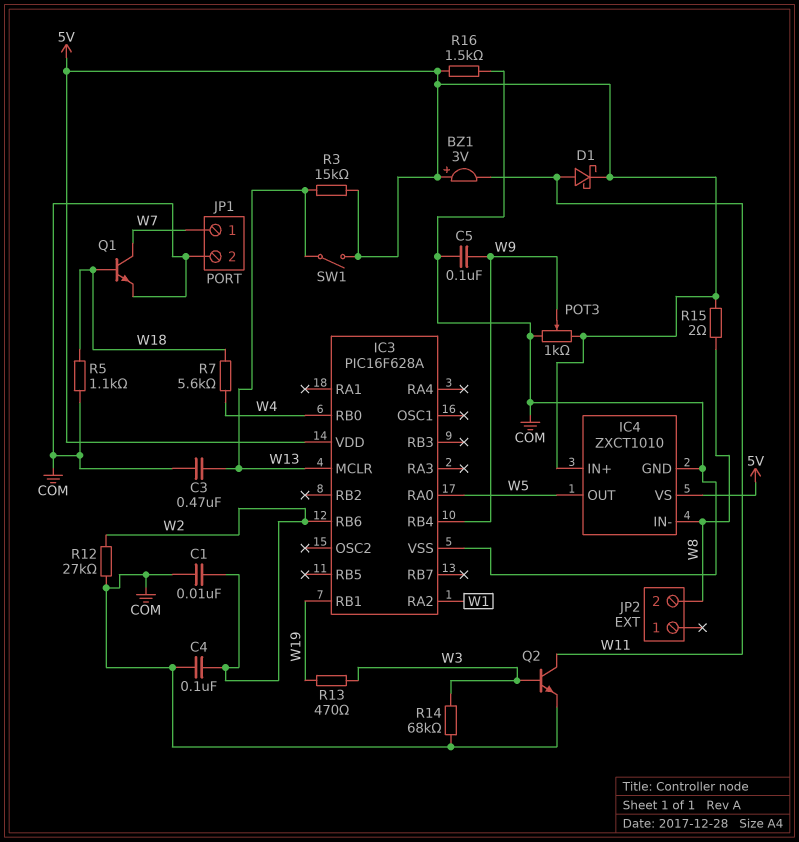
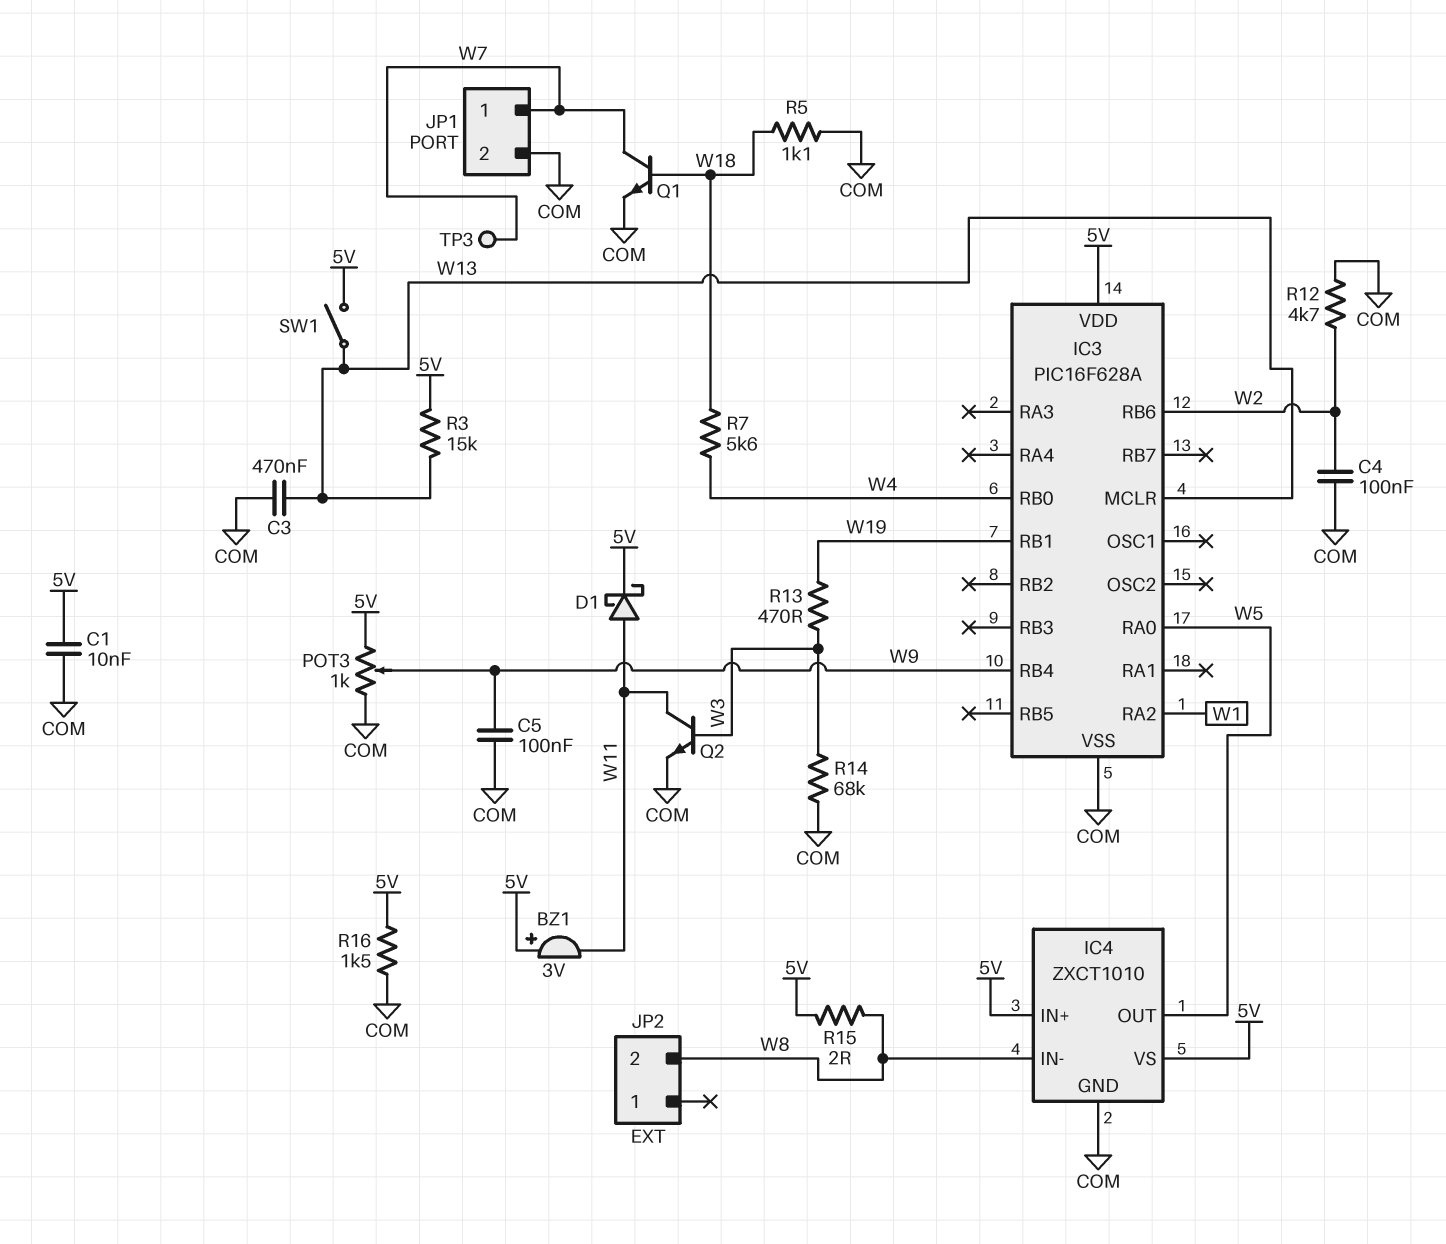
C1: 10nF (COM, W2) -> 10nF (5V, COM)
R12: 27k (COM, W2) -> 4.7k (COM, W2)
TP3: none -> test point (W7)

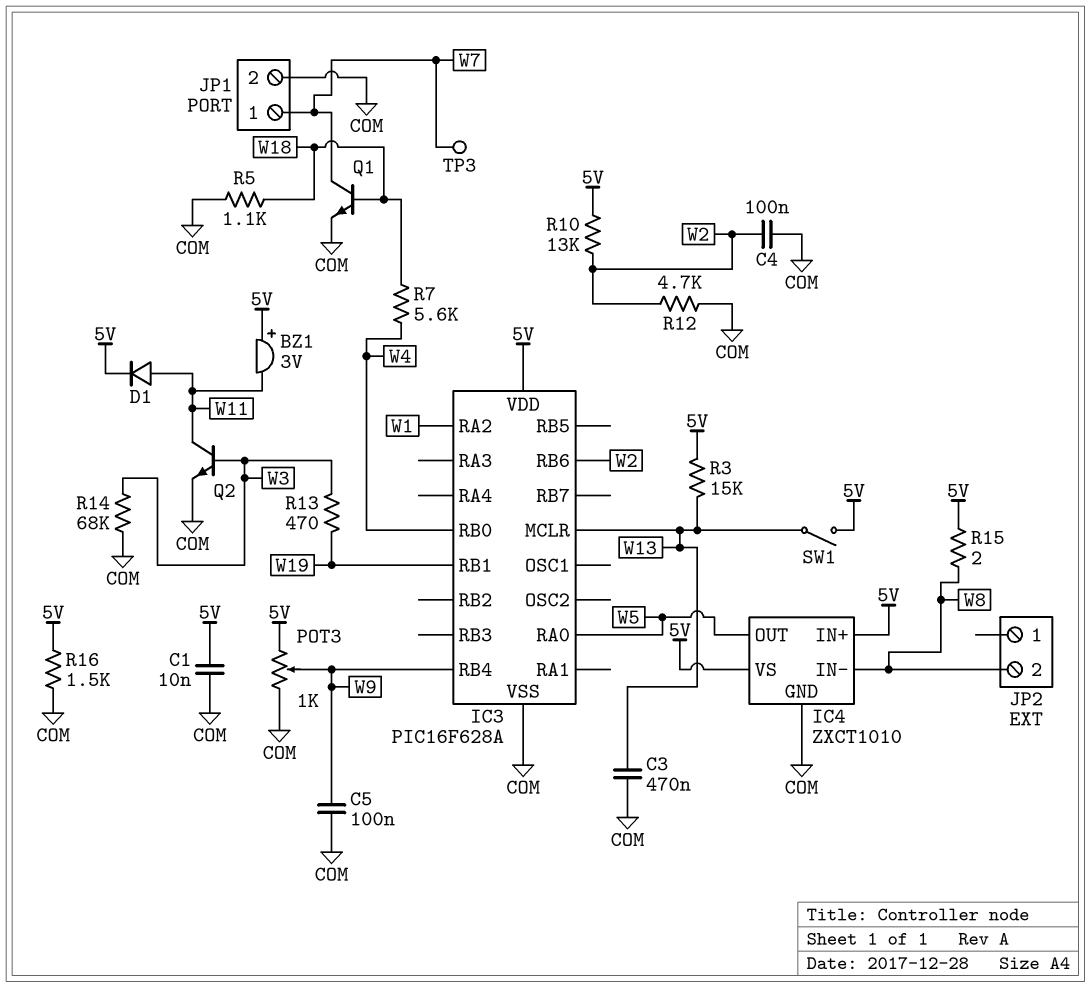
D1: schottky (A W11, K 5V) -> diode (A W11, K 5V)
R10: none -> 13k (5V, W2)

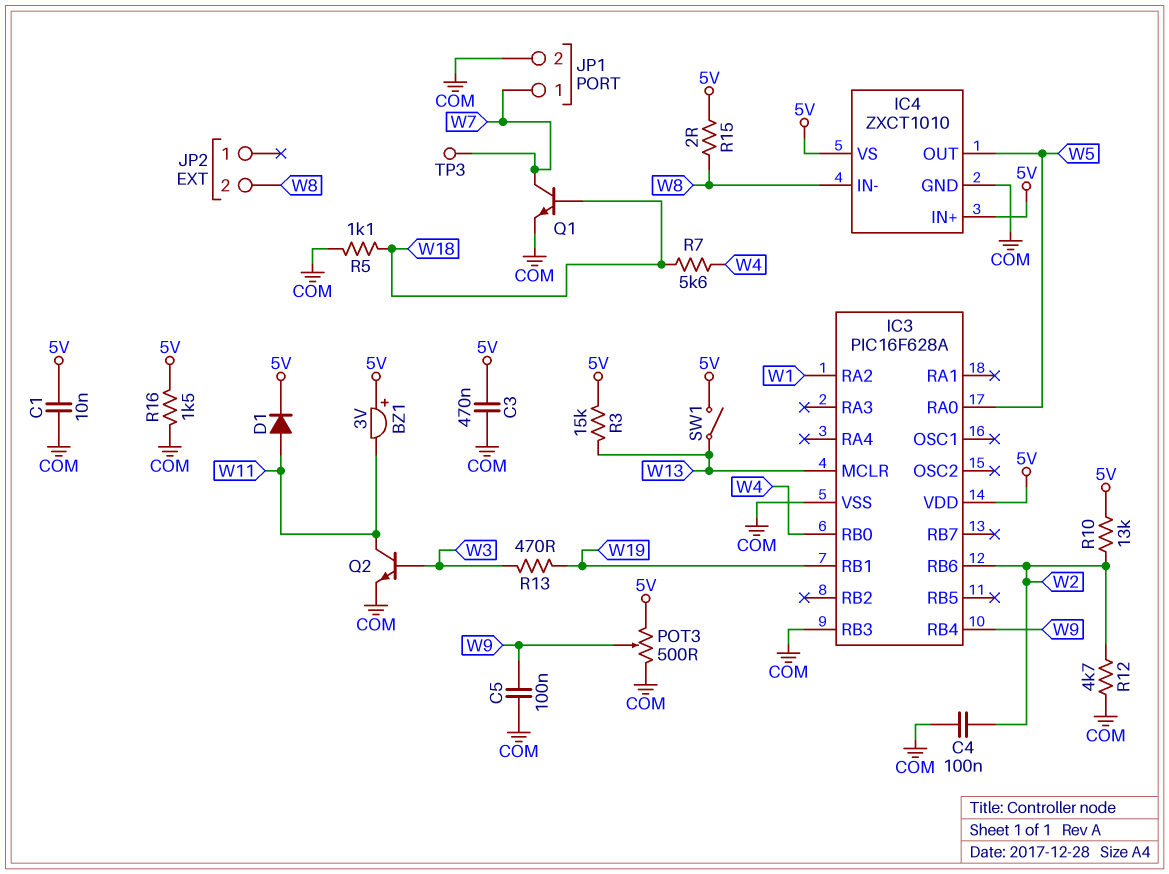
C3: 470nF (COM, W13) -> 470nF (5V, COM)
IC3 pin RB3: none -> COM
POT3: 1k (5V, COM, wiper W9) -> 500 (5V, COM, wiper W9)
R14: 68k (COM, W3) -> none

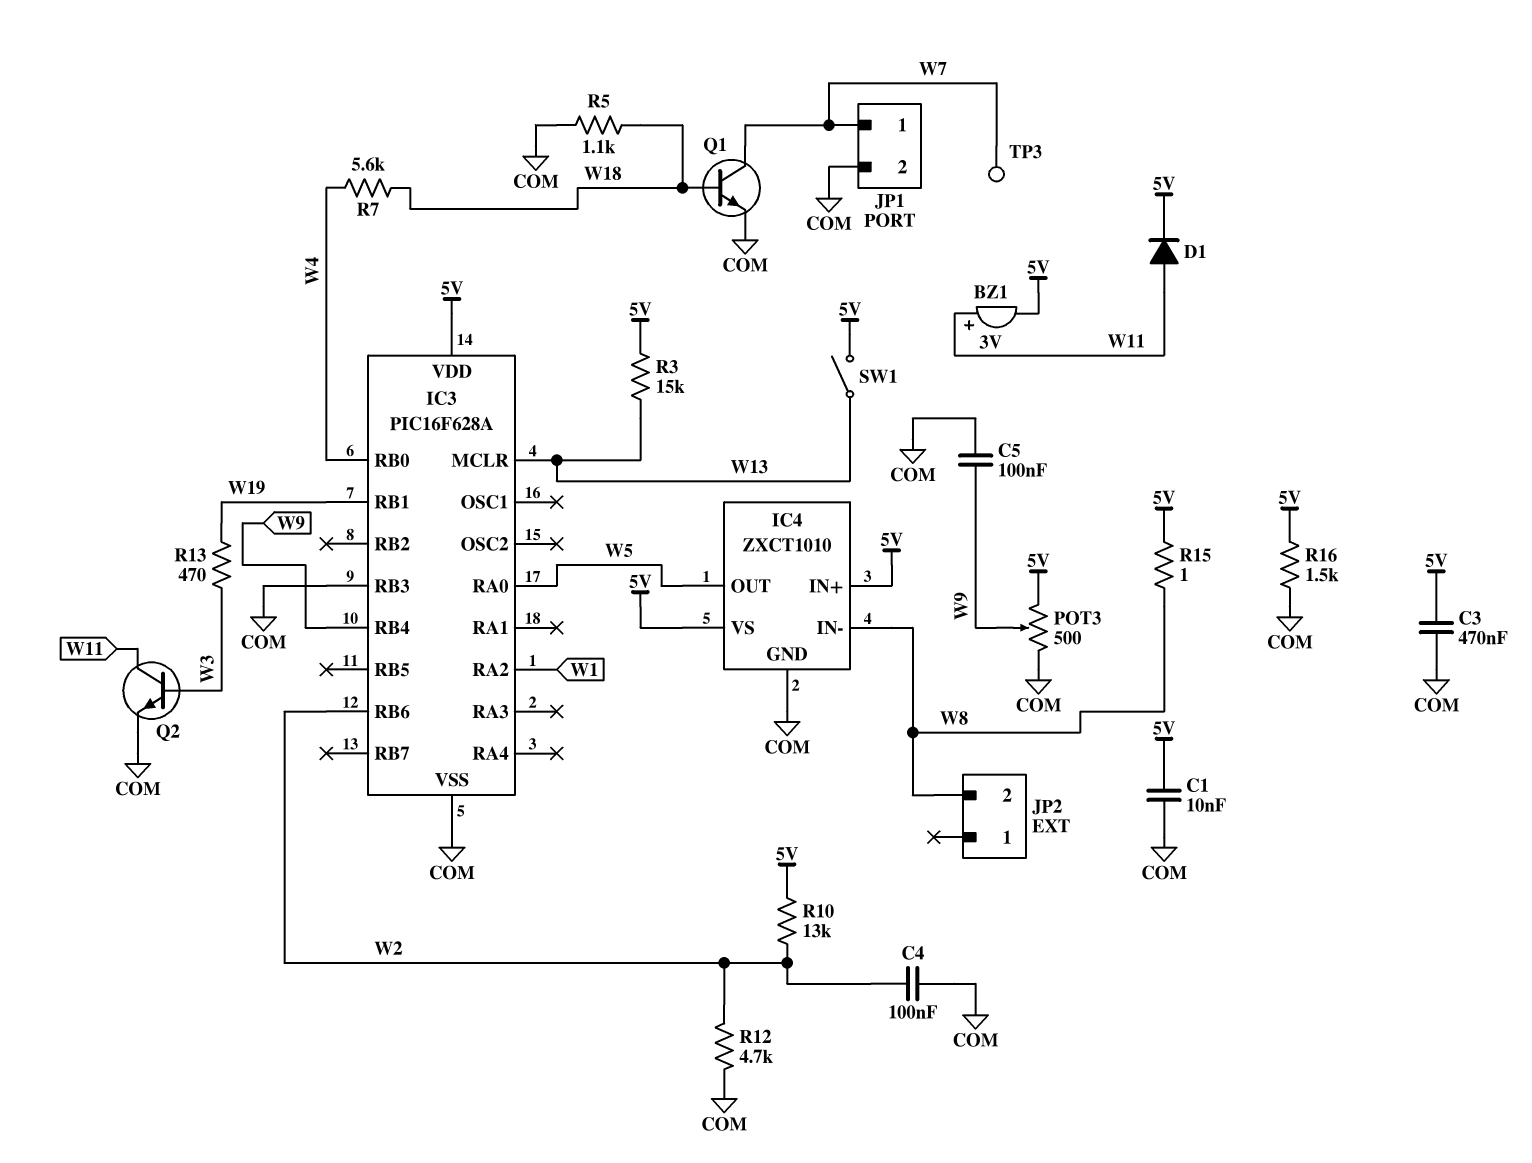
BZ1: buzzer 3V (plus 5V, minus W11) -> buzzer 3V (plus W11, minus 5V)
R15: 2 (5V, W8) -> 1 (5V, W8)

